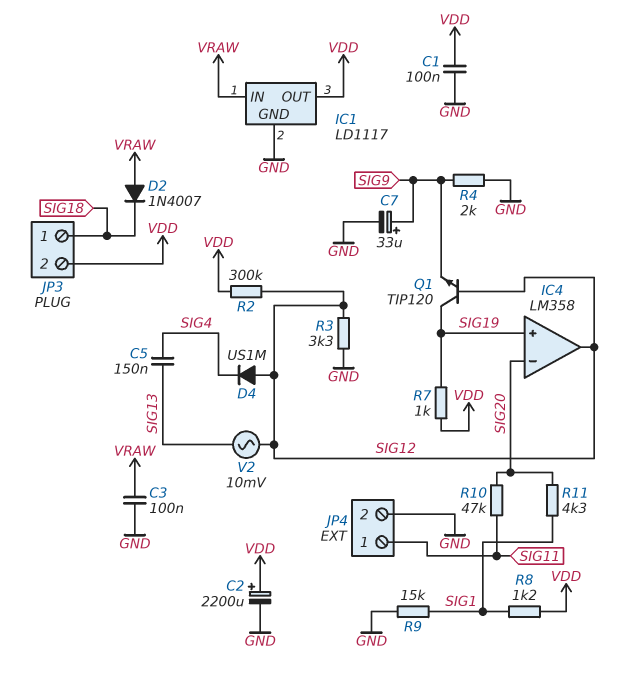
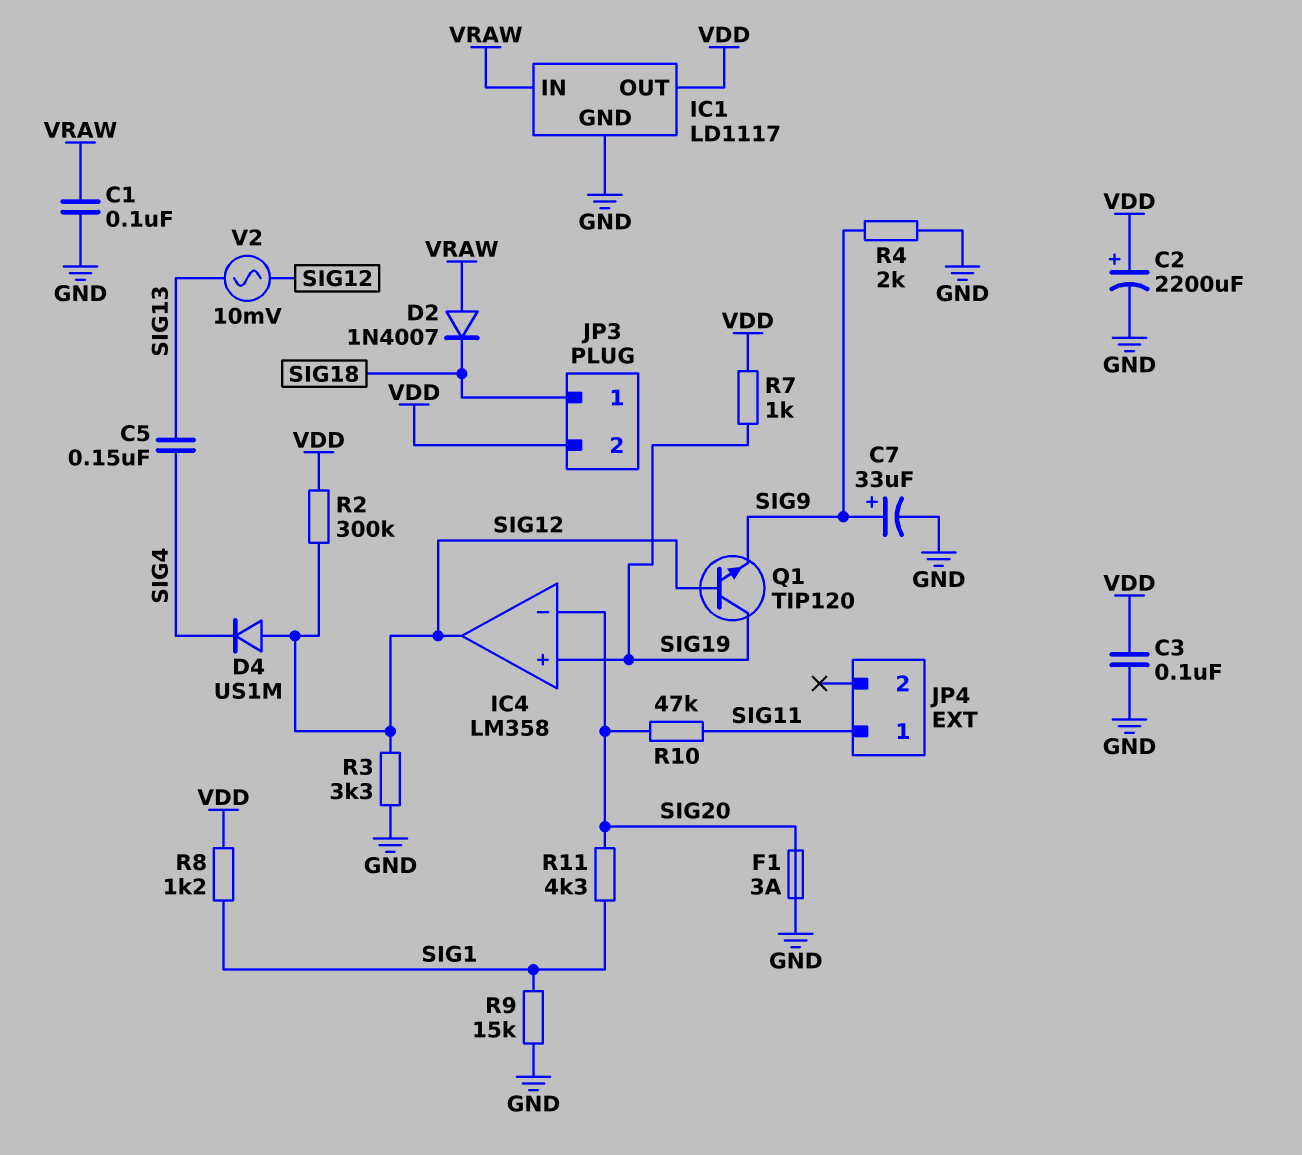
C1: 100nF (GND, VDD) -> 100nF (GND, VRAW)
C3: 100nF (GND, VRAW) -> 100nF (GND, VDD)
F1: none -> 3A (GND, SIG20)
JP4 pin 2: GND -> none

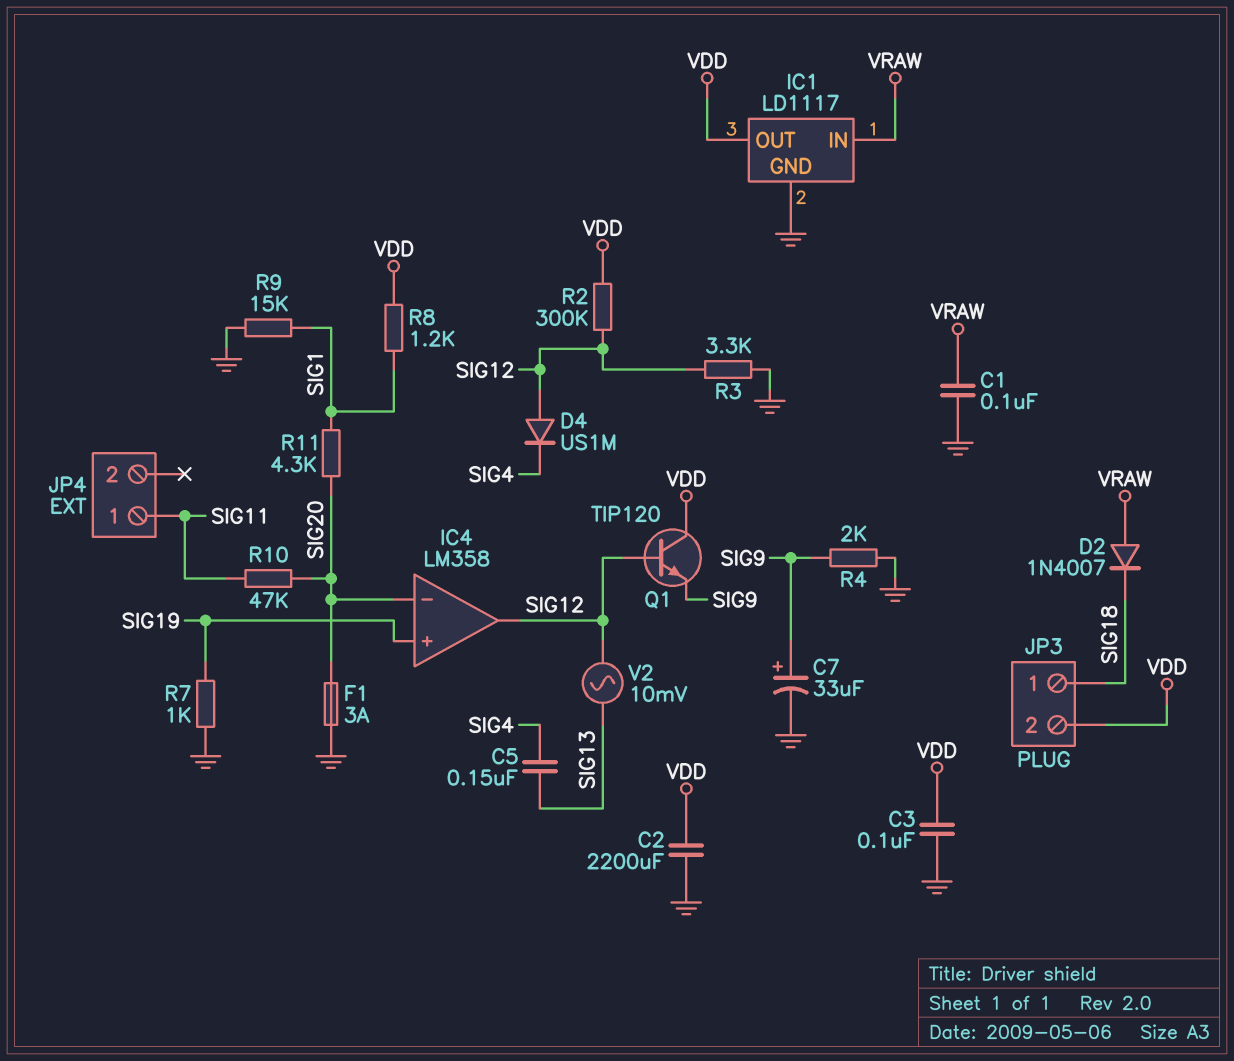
C2: 2200uF (plus VDD, minus GND) -> 2200uF (GND, VDD)
Q1: NPN TIP120 (B SIG12, C SIG19, E SIG9) -> NPN TIP120 (B SIG12, C VDD, E SIG9)
R7: 1k (SIG19, VDD) -> 1k (GND, SIG19)

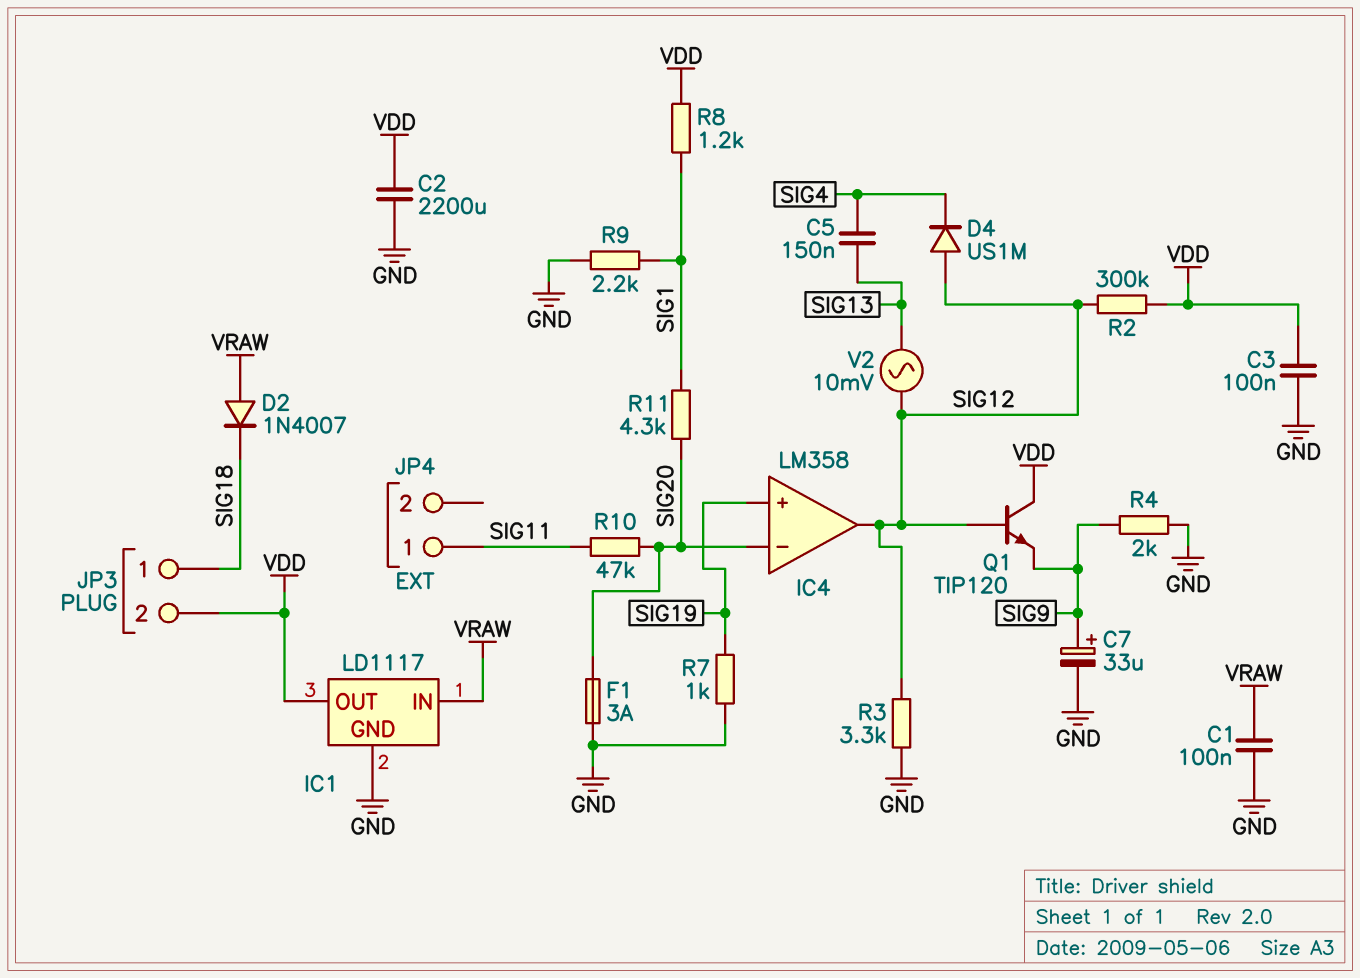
R9: 15k (GND, SIG1) -> 2.2k (GND, SIG1)

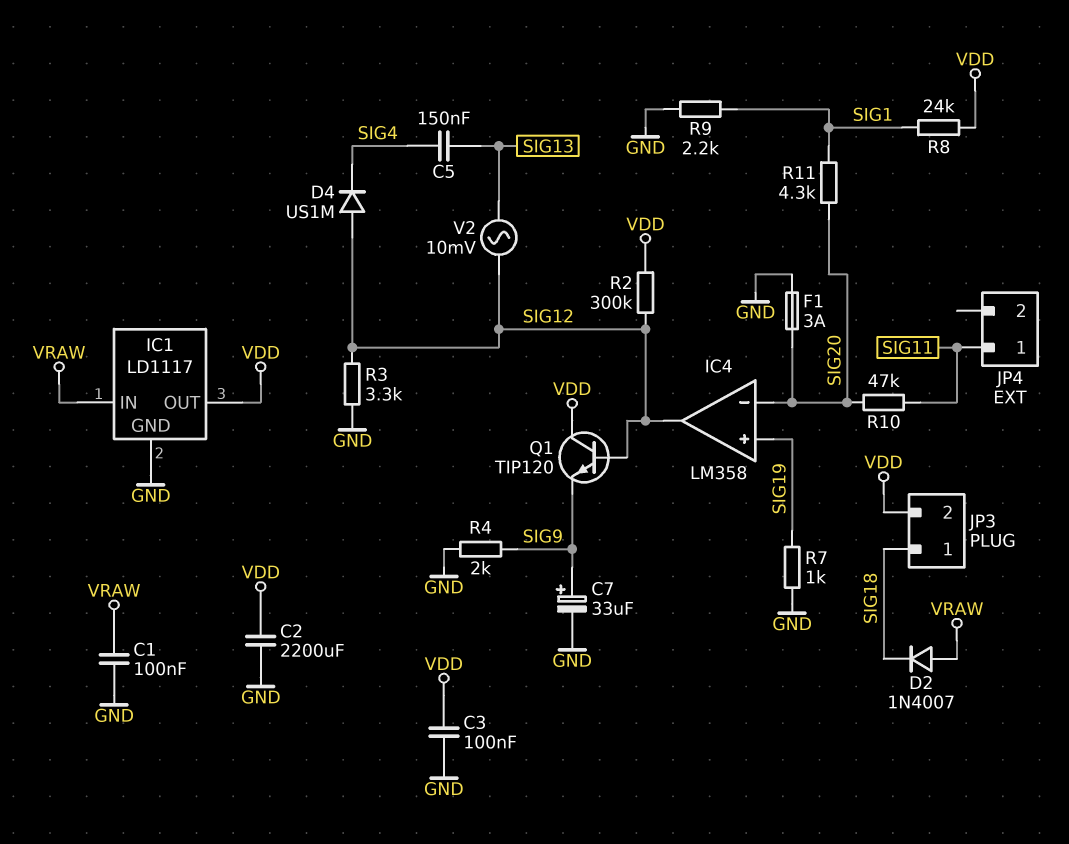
R8: 1.2k (SIG1, VDD) -> 24k (SIG1, VDD)

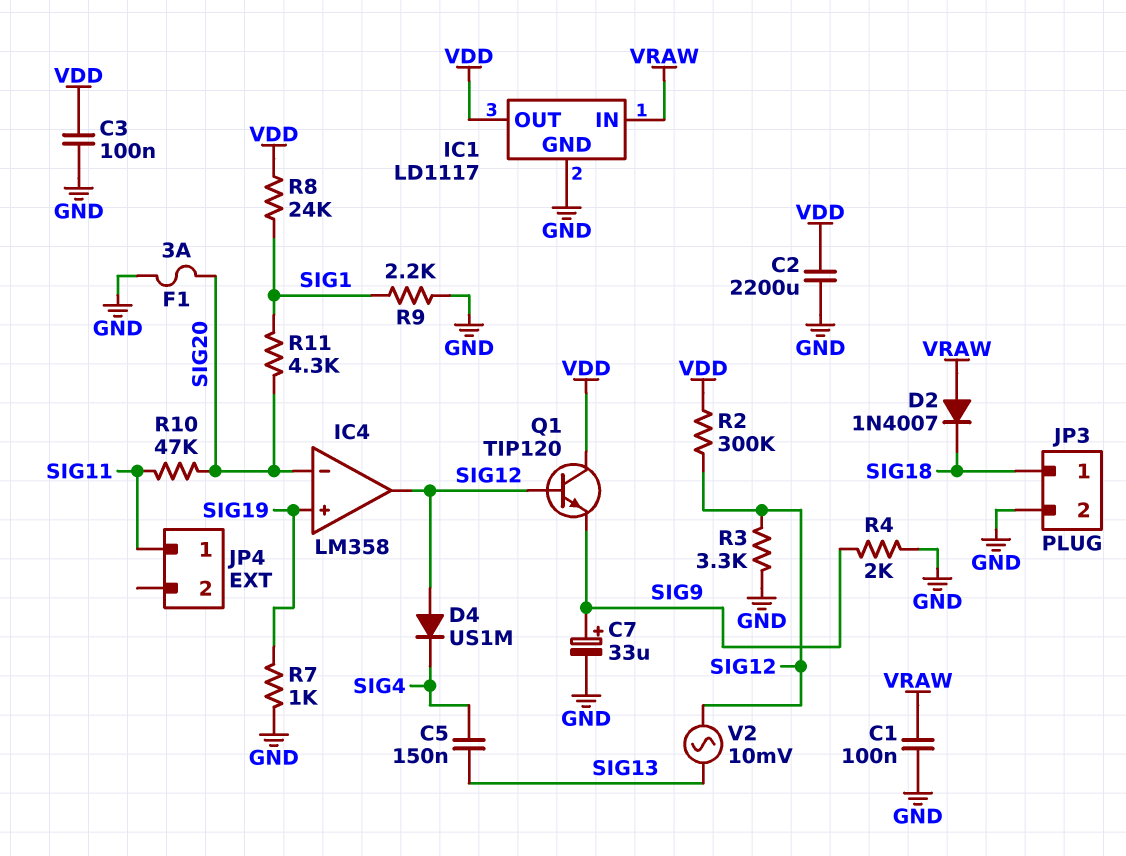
JP3 pin 2: VDD -> GND

